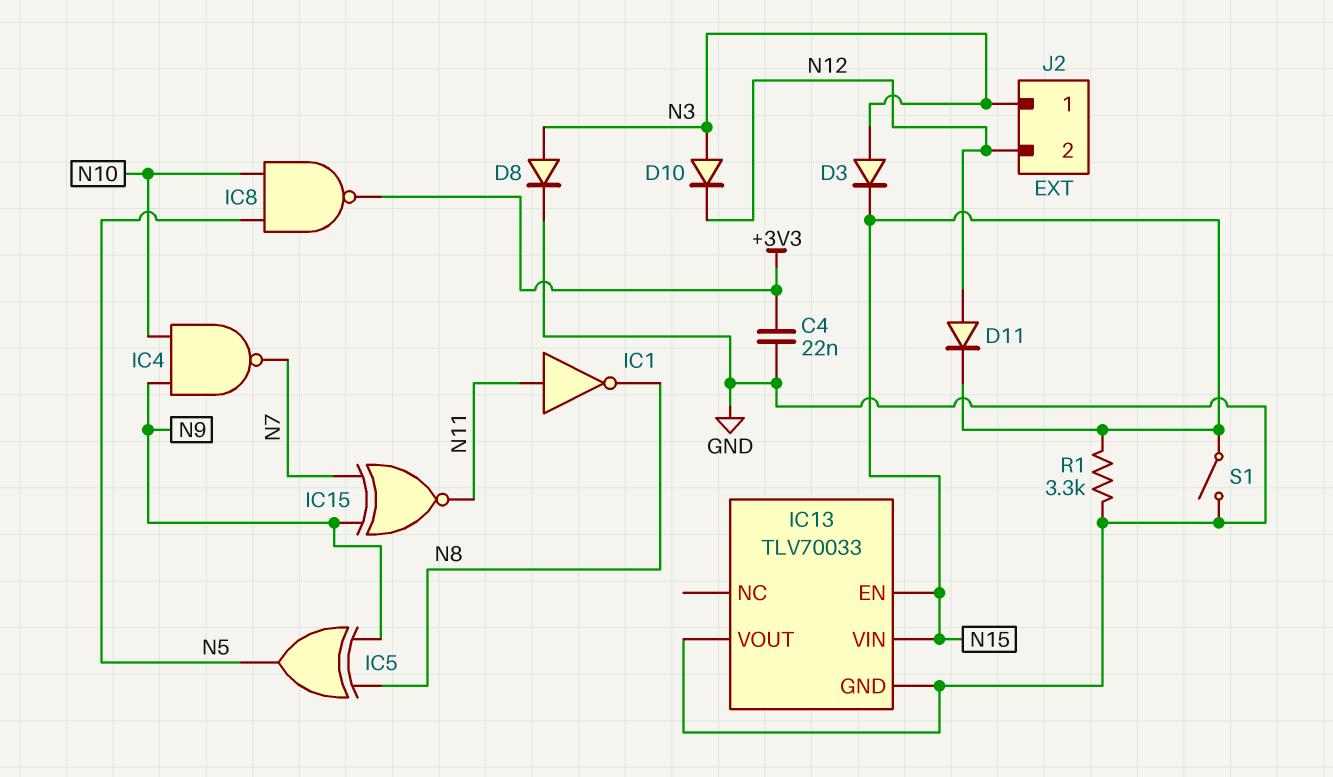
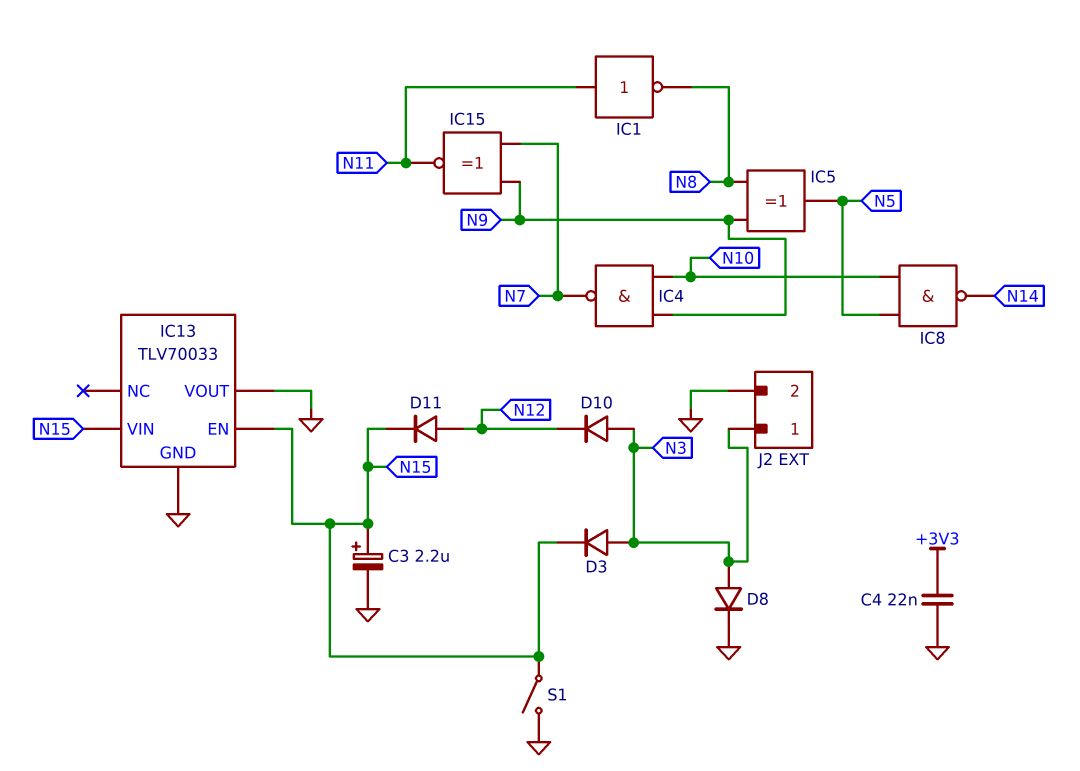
C3: none -> 2.2uF (plus N15, minus GND)
IC8: NAND (in N5, in N10, out +3V3) -> NAND (in N5, in N10, out N14)
J2 pin 2: N12 -> GND
R1: 3.3k (GND, N15) -> none

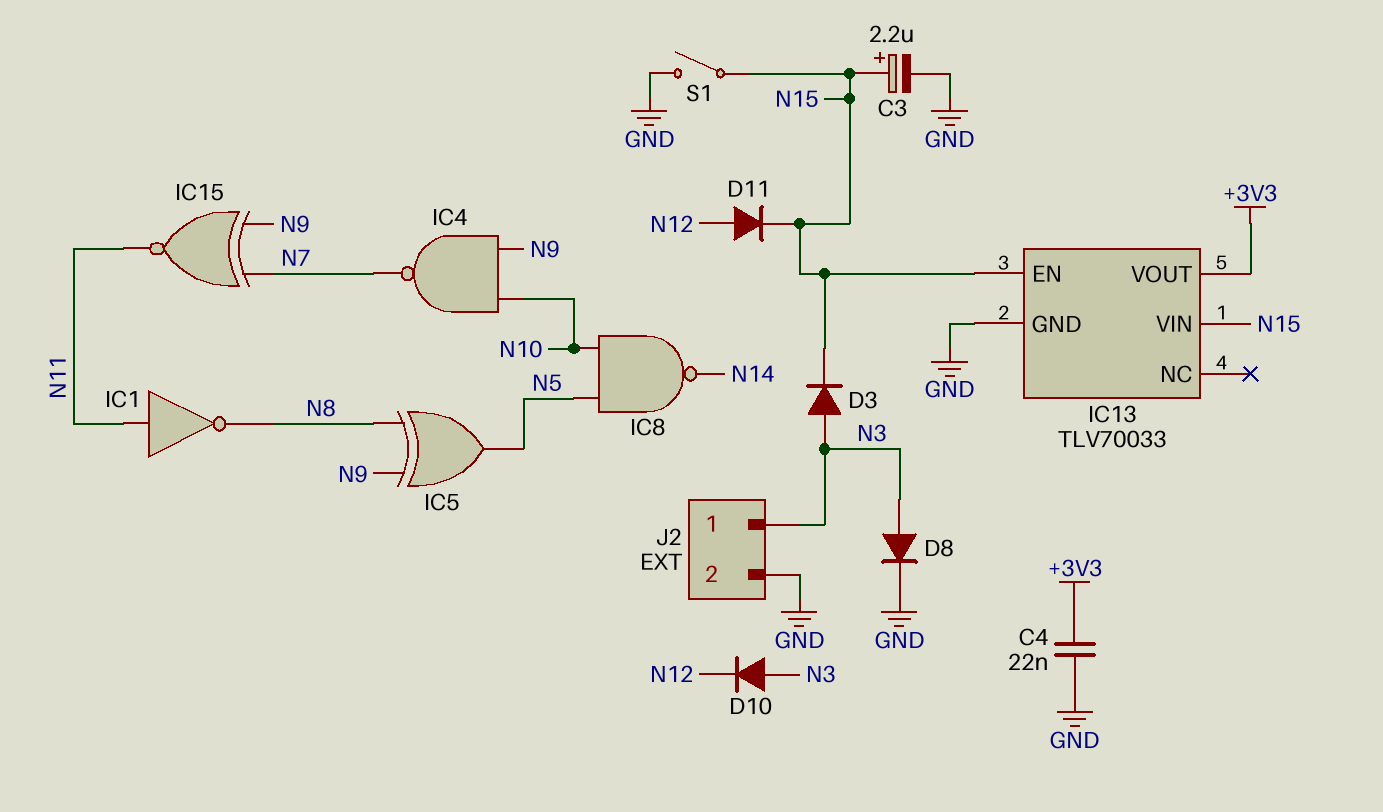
IC13 pin VOUT: GND -> +3V3

